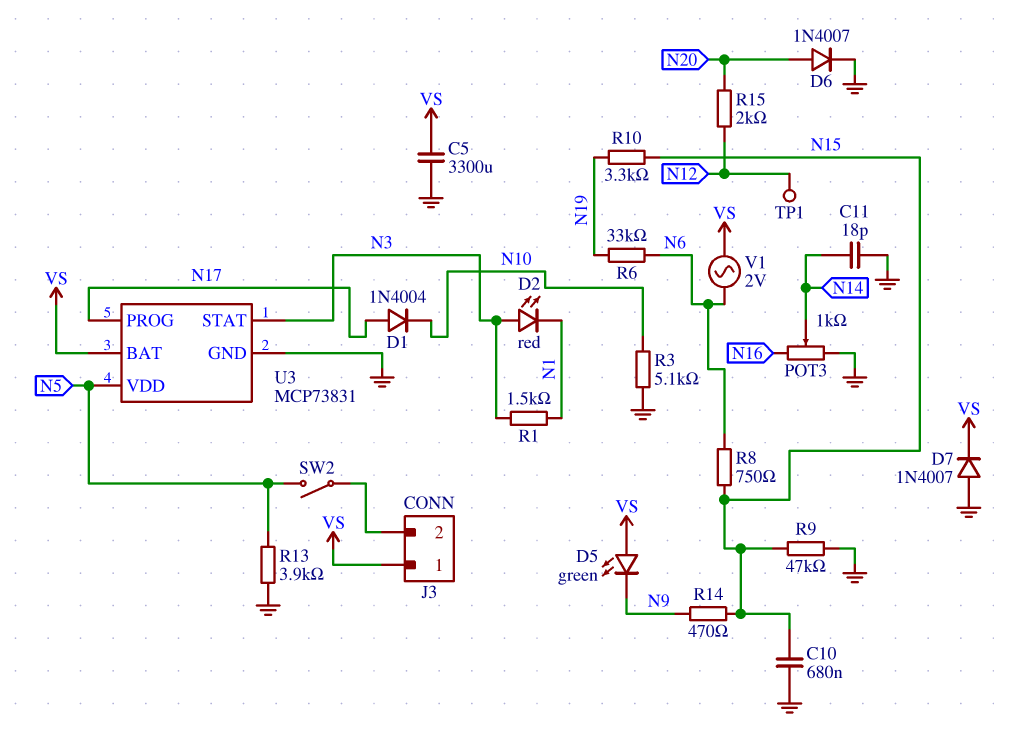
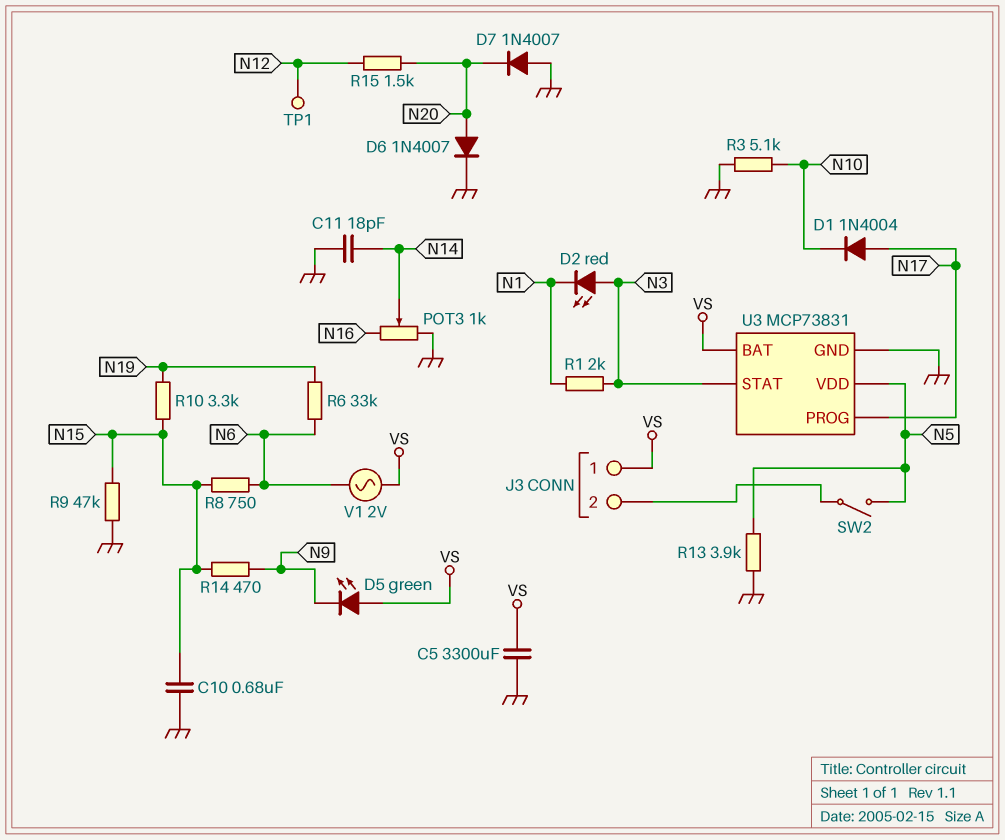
D7: diode 1N4007 (A GND, K VS) -> diode 1N4007 (A GND, K N20)
R1: 1.5k (N1, N3) -> 2k (N1, N3)
R15: 2k (N12, N20) -> 1.5k (N12, N20)

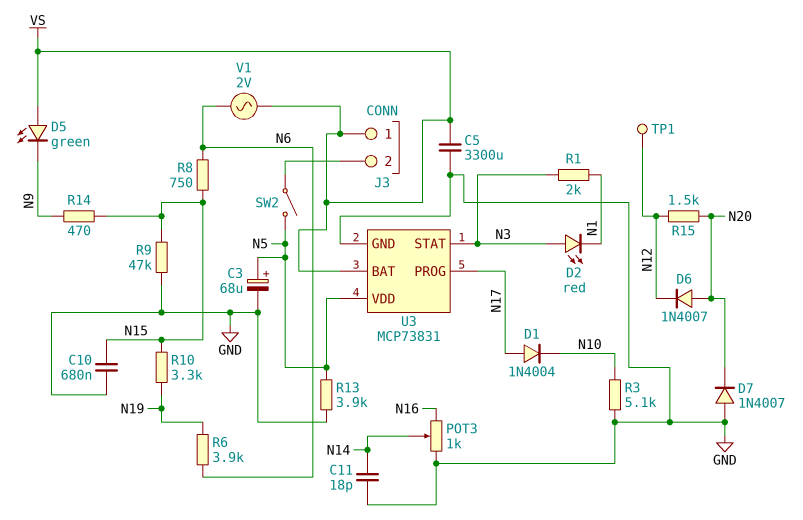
C3: none -> 68uF (plus N5, minus GND)
D6: diode 1N4007 (A N20, K GND) -> diode 1N4007 (A N20, K N12)
R6: 33k (N6, N19) -> 3.9k (N6, N19)

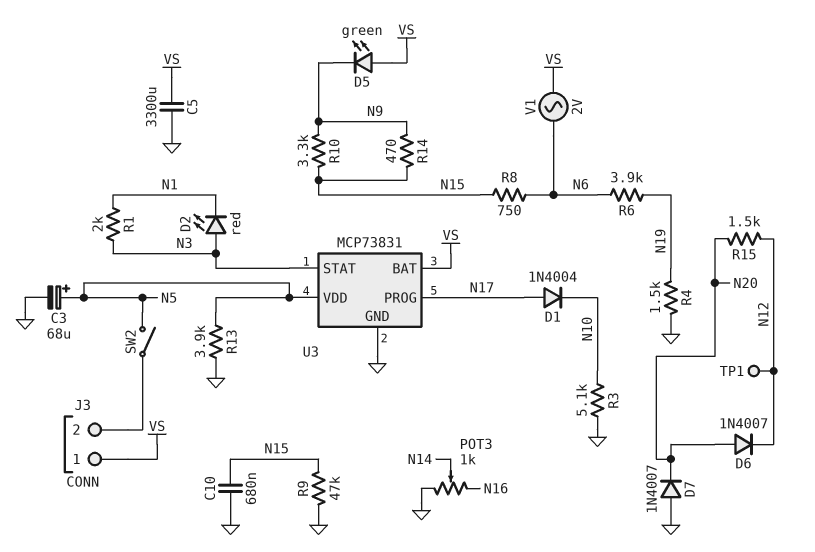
C11: 18pF (GND, N14) -> none
R4: none -> 1.5k (GND, N19)
R10: 3.3k (N15, N19) -> 3.3k (N9, N15)

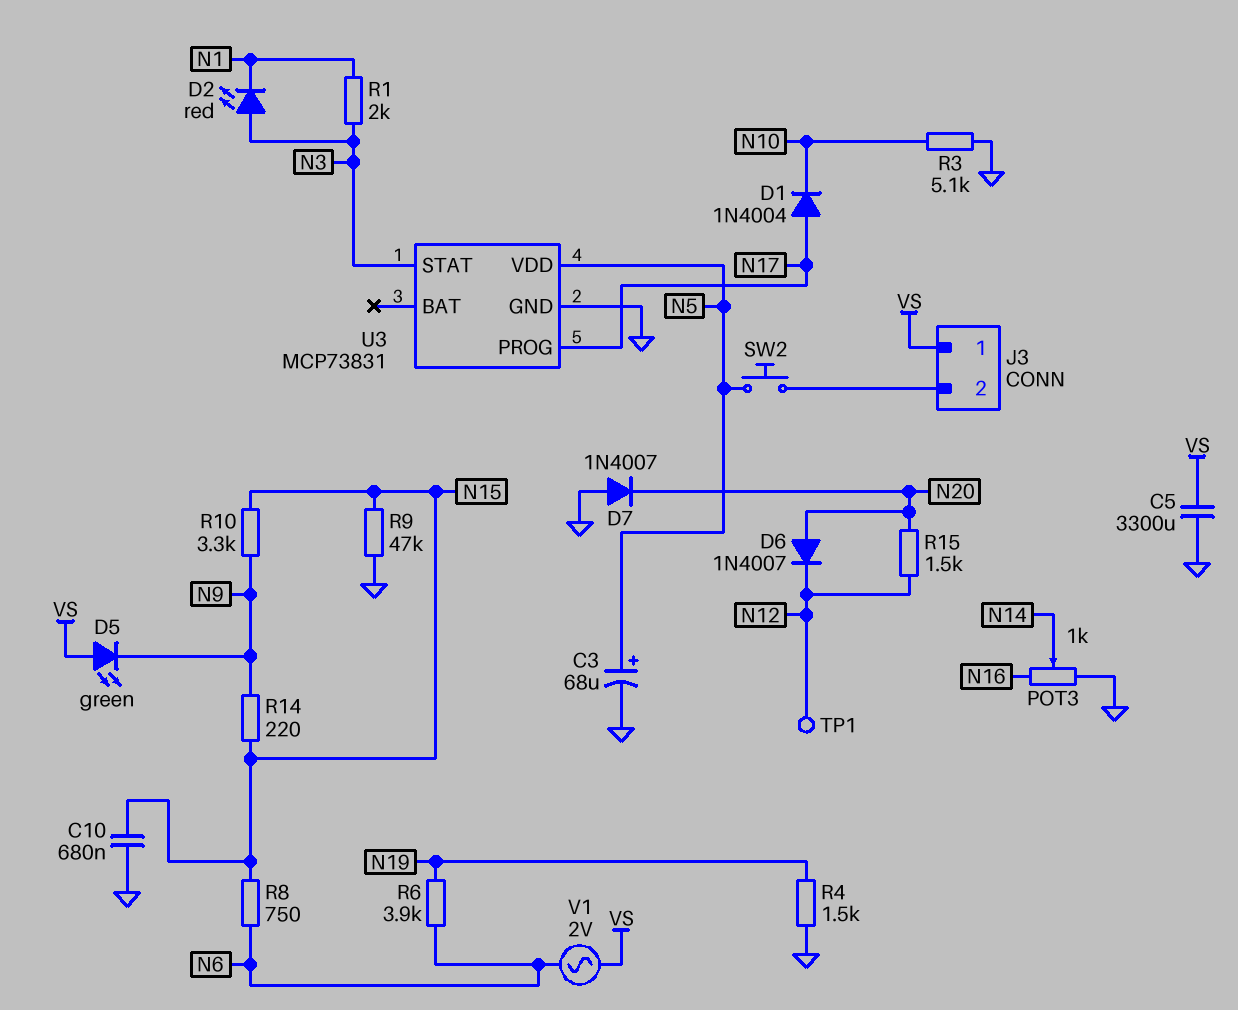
R13: 3.9k (GND, N5) -> none
R14: 470 (N9, N15) -> 220 (N9, N15)
SW2: switch (J3/2, N5) -> button (J3/2, N5)
U3 pin BAT: VS -> none

